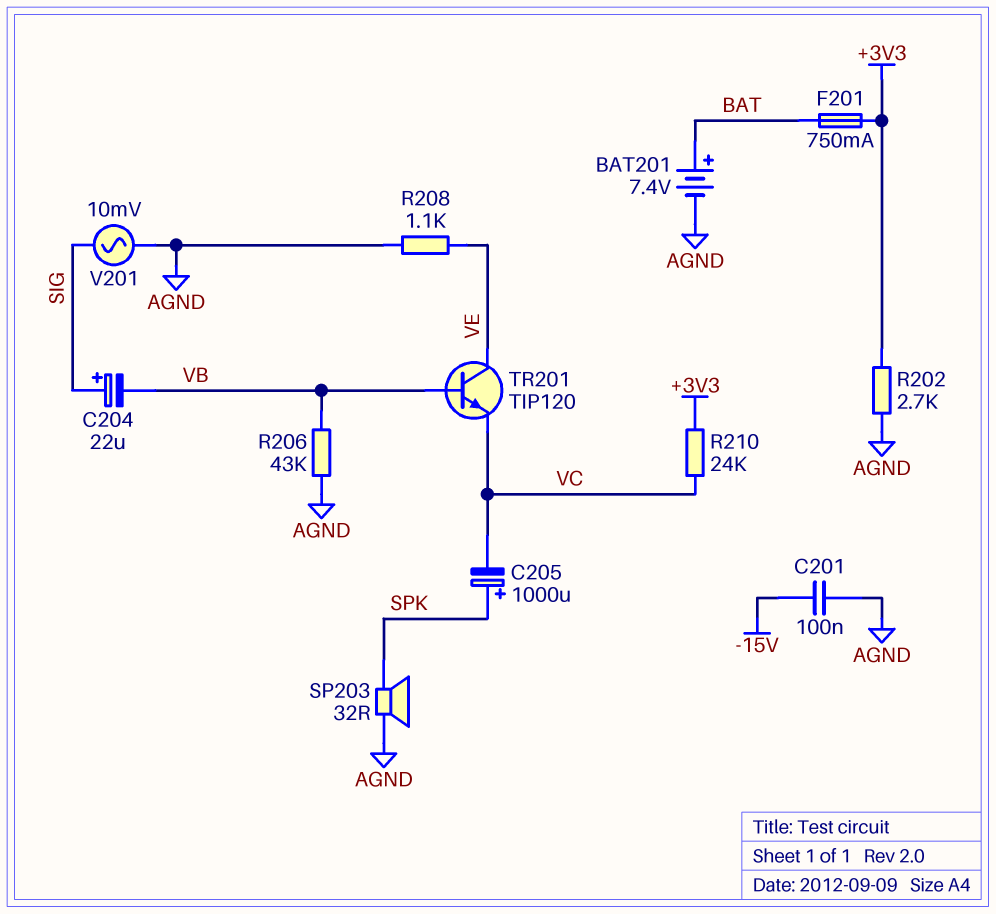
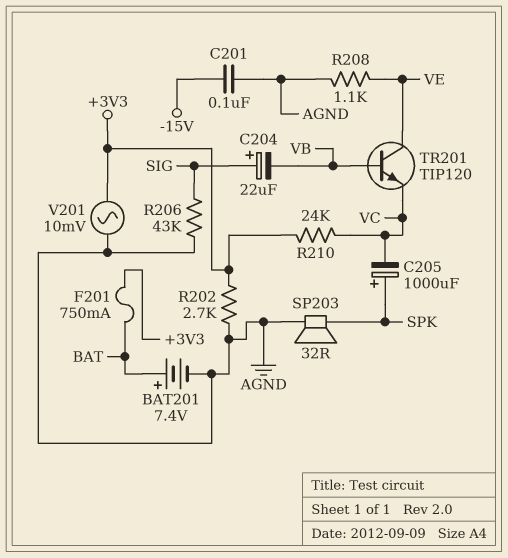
R206: 43k (AGND, VB) -> 43k (AGND, SIG)
V201: AC 10mV (AGND, SIG) -> AC 10mV (+3V3, AGND)

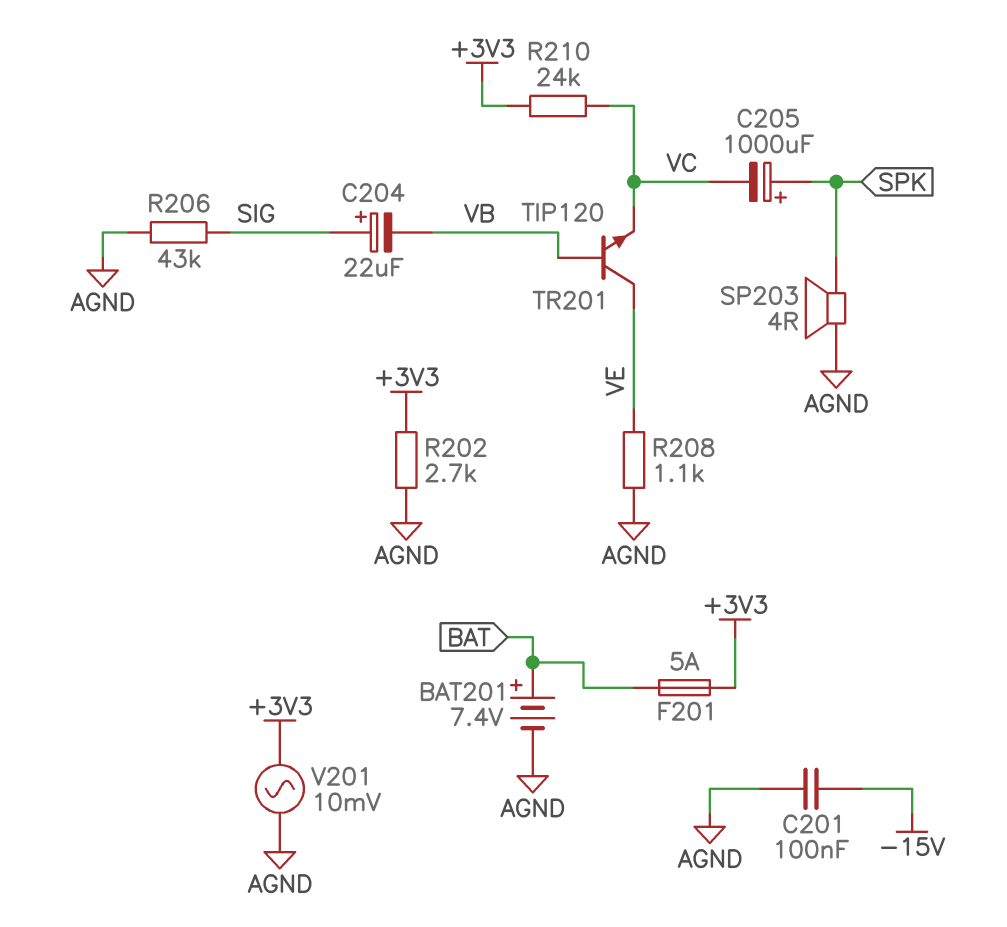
F201: 750mA (+3V3, BAT) -> 5A (+3V3, BAT)
SP203: speaker 32R (AGND, SPK) -> speaker 4R (AGND, SPK)

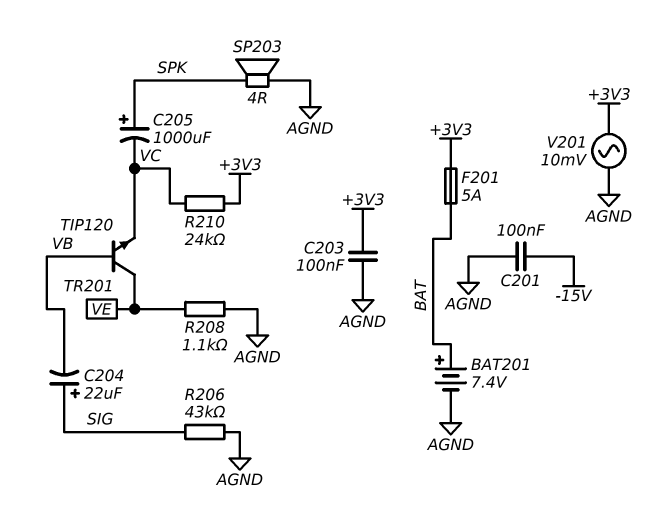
C203: none -> 100nF (+3V3, AGND)
R202: 2.7k (+3V3, AGND) -> none

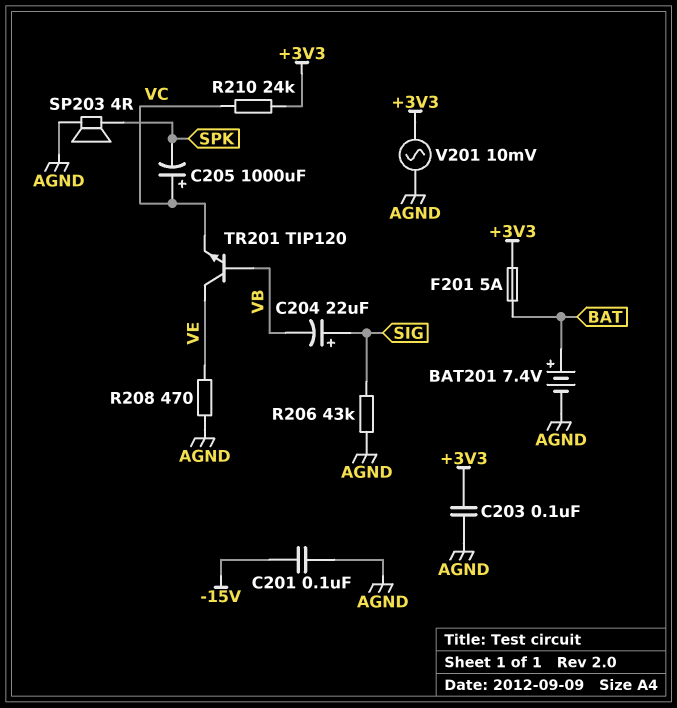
C205: 1000uF (plus SPK, minus VC) -> 1000uF (plus VC, minus SPK)
R208: 1.1k (AGND, VE) -> 470 (AGND, VE)

